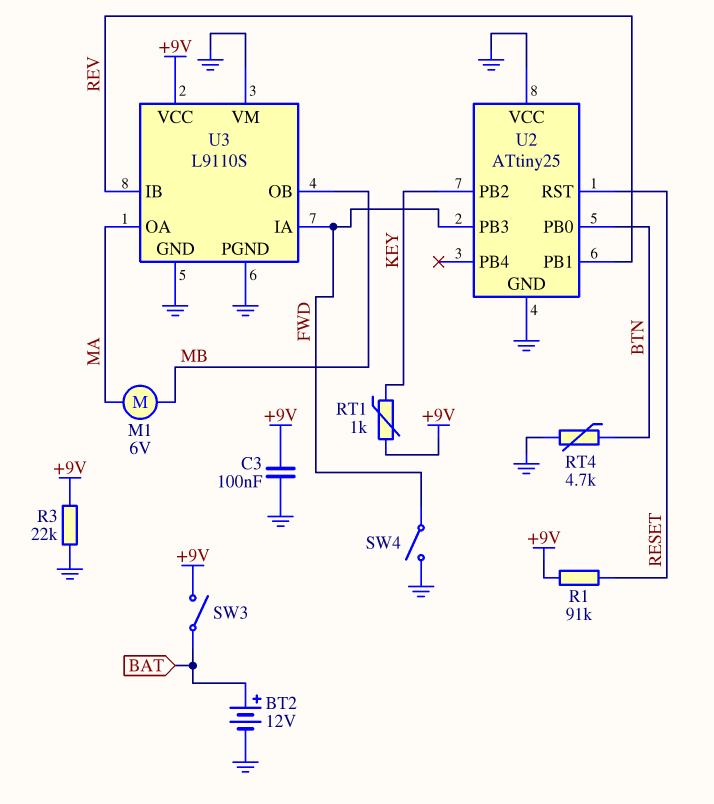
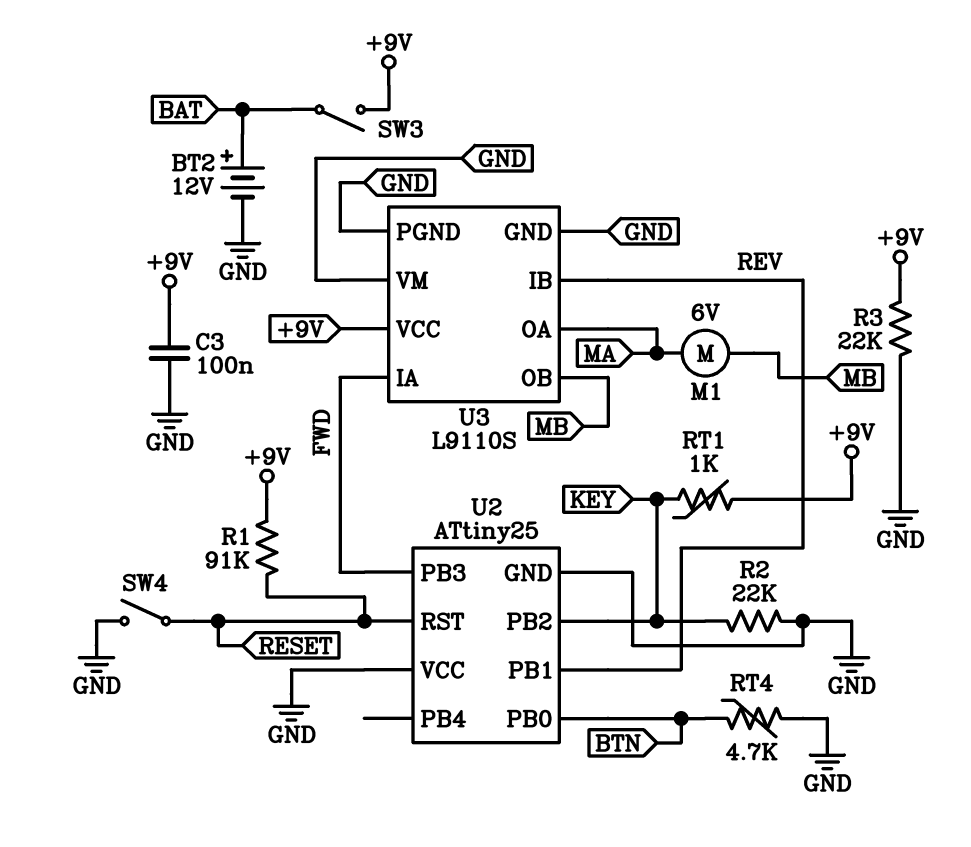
R2: none -> 22k (GND, KEY)
SW4: switch (FWD, GND) -> switch (GND, RESET)

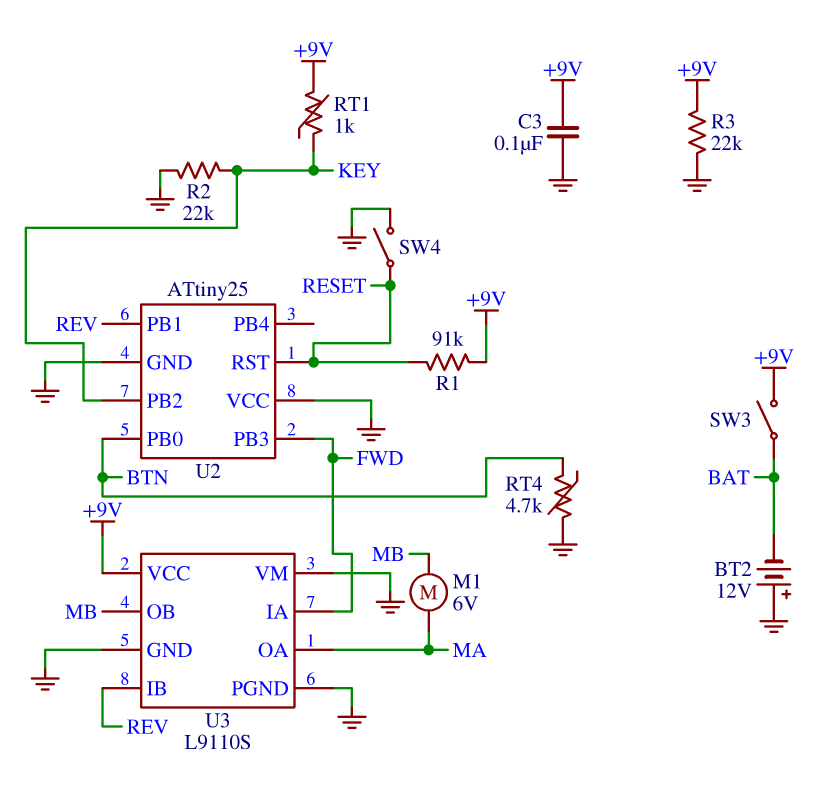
BT2: 12V (plus BAT, minus GND) -> 12V (plus GND, minus BAT)

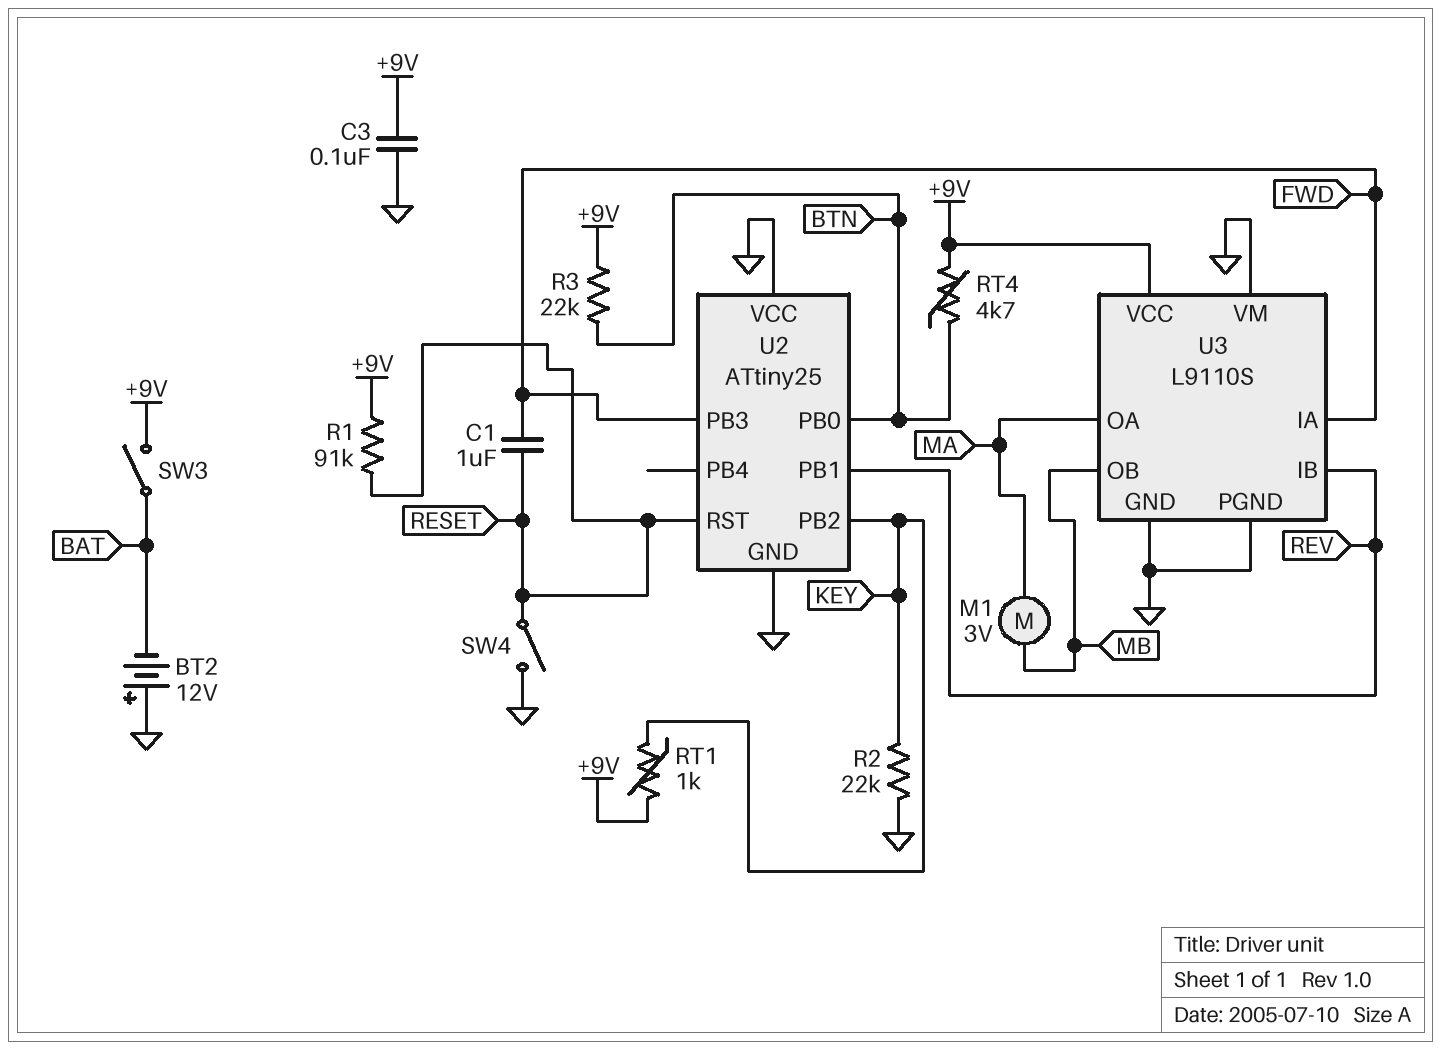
C1: none -> 1uF (FWD, RESET)
M1: motor 6V (MA, MB) -> motor 3V (MA, MB)
R3: 22k (+9V, GND) -> 22k (+9V, BTN)
RT4: 4.7k (BTN, GND) -> 4.7k (+9V, BTN)

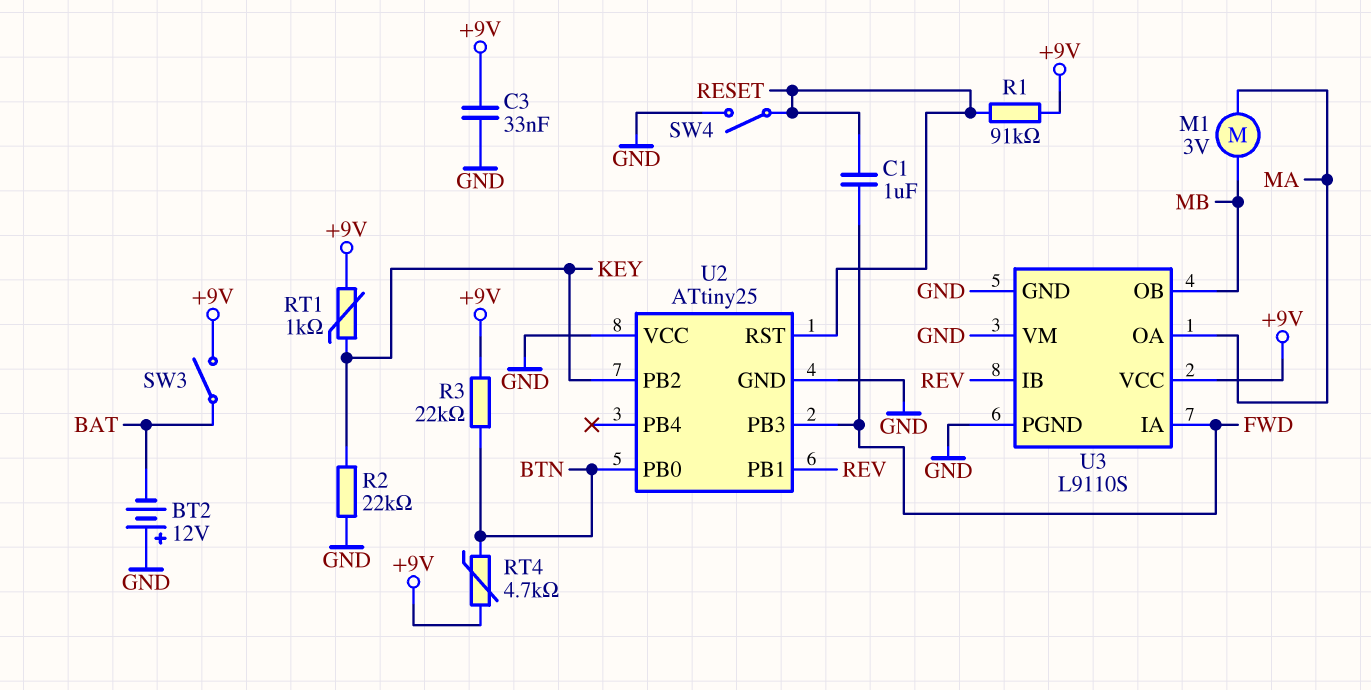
C3: 100nF (+9V, GND) -> 33nF (+9V, GND)

